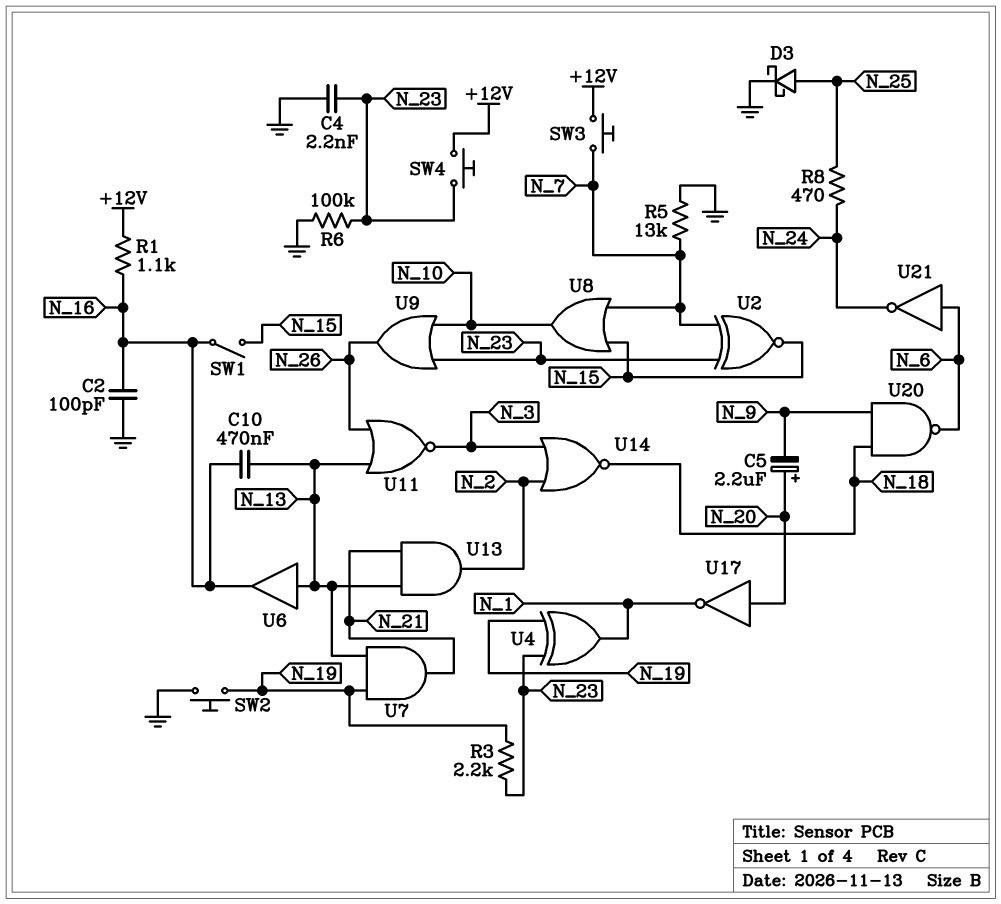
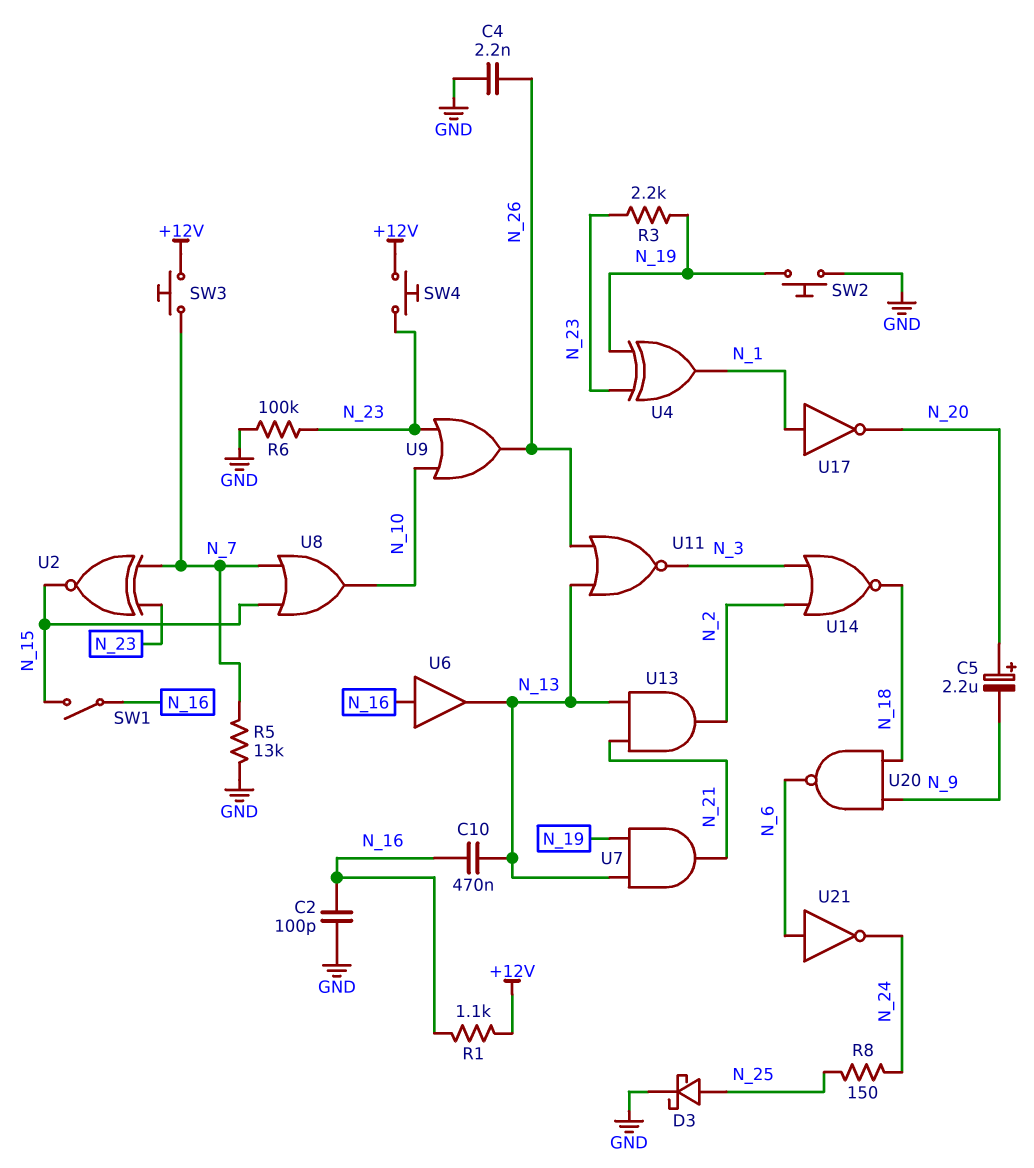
C4: 2.2nF (GND, N_23) -> 2.2nF (GND, N_26)
R8: 470 (N_24, N_25) -> 150 (N_24, N_25)
U6: buffer (in N_13, out N_16) -> buffer (in N_16, out N_13)
U17: NOT (in N_20, out N_1) -> NOT (in N_1, out N_20)

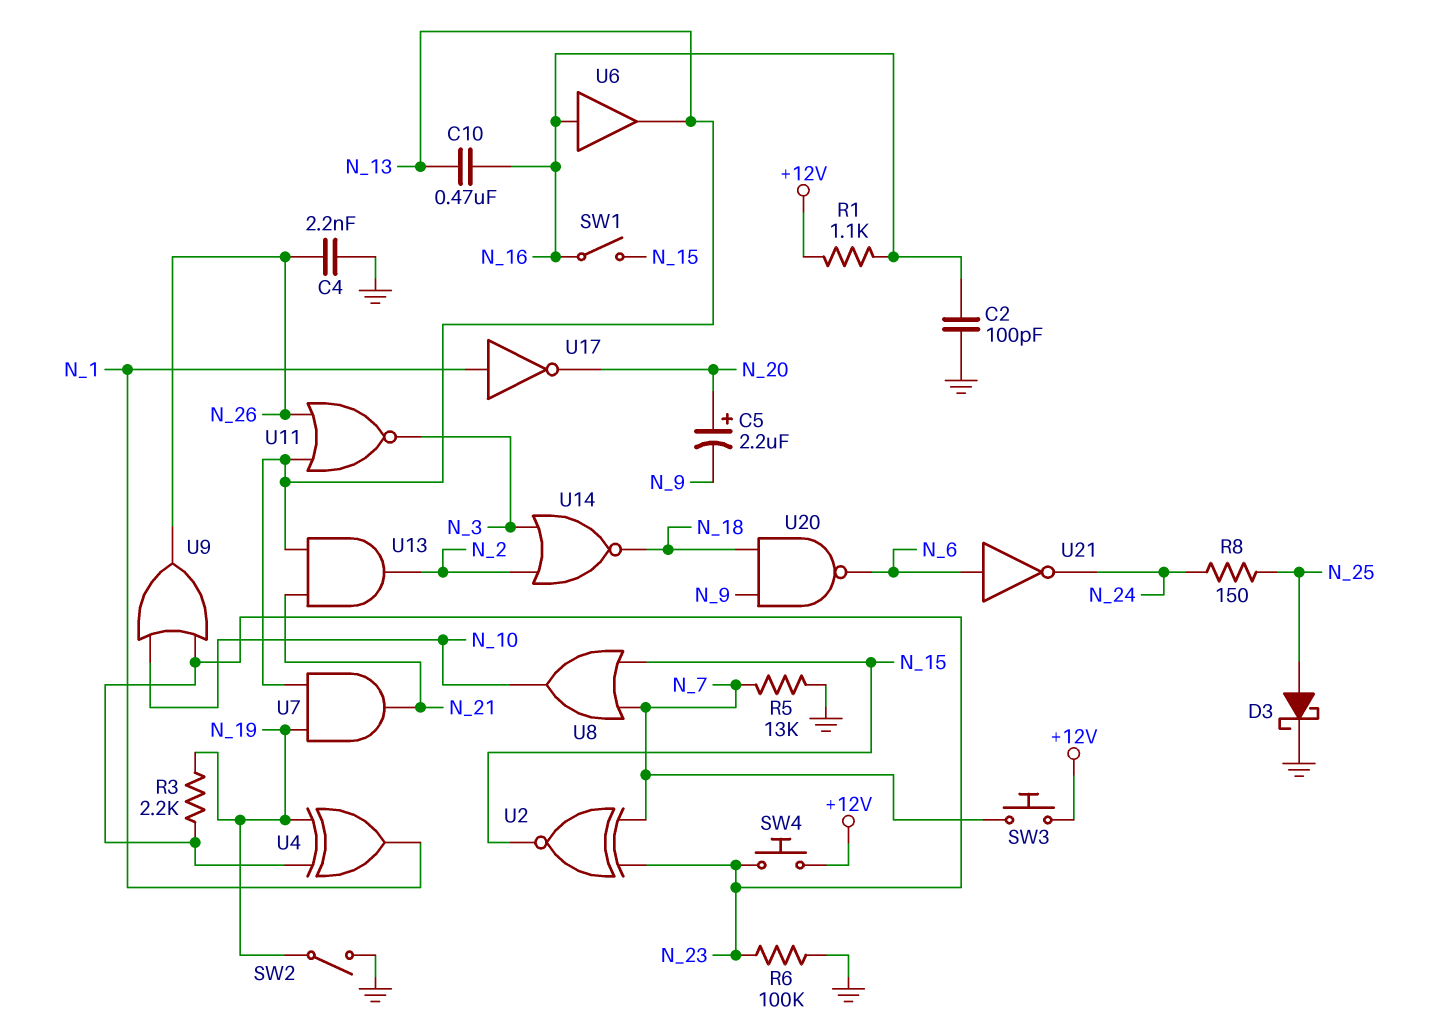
SW2: button (GND, N_19) -> switch (GND, N_19)

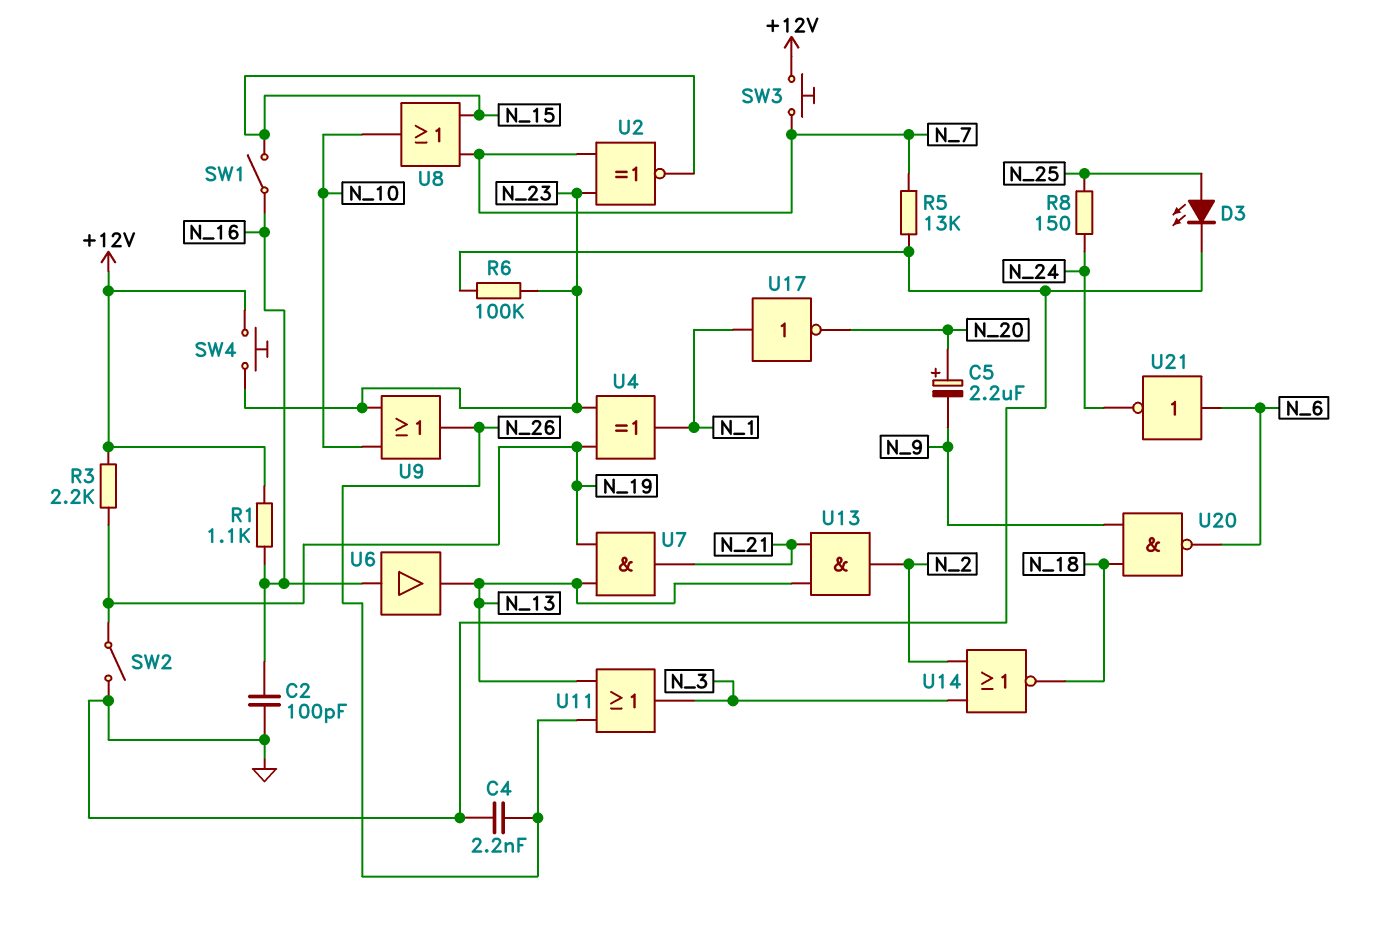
C10: 470nF (N_13, N_16) -> none
D3: schottky (A N_25, K GND) -> LED (A N_25, K GND)
R3: 2.2k (N_19, N_23) -> 2.2k (+12V, N_19)
U11: NOR (in N_13, in N_26, out N_3) -> OR (in N_13, in N_26, out N_3)

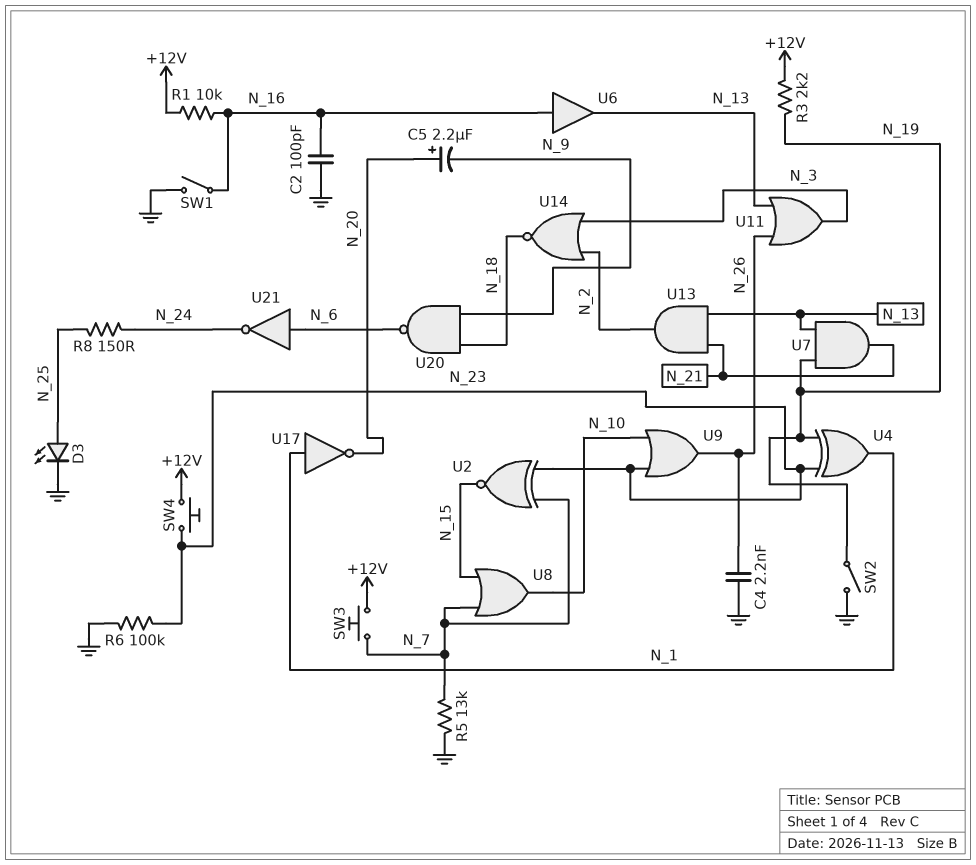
R1: 1.1k (+12V, N_16) -> 10k (+12V, N_16)
SW1: switch (N_15, N_16) -> switch (GND, N_16)

